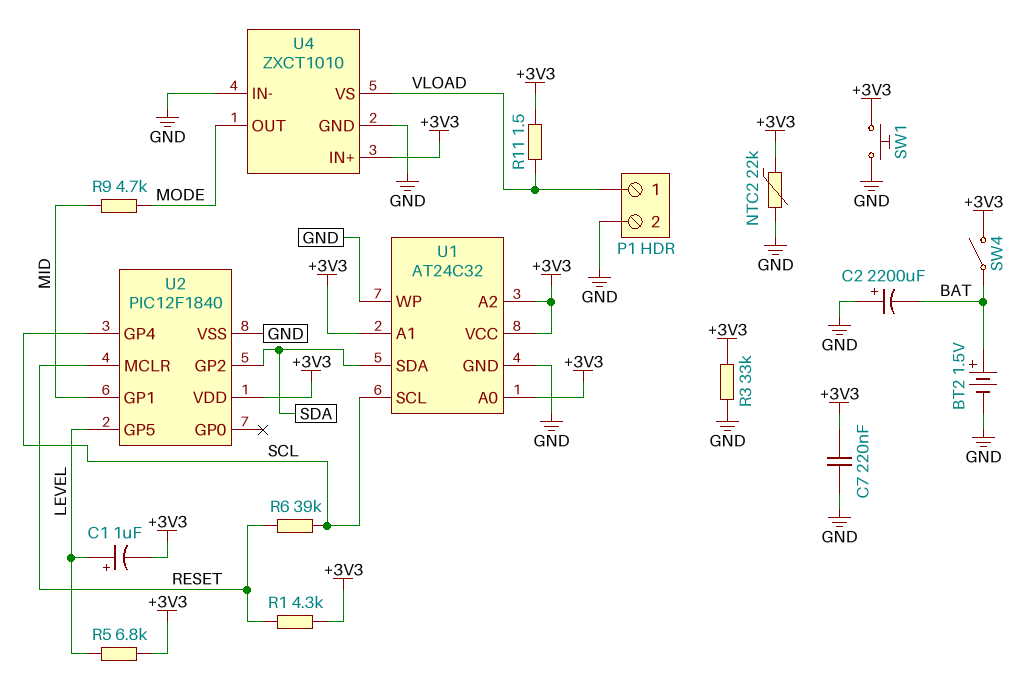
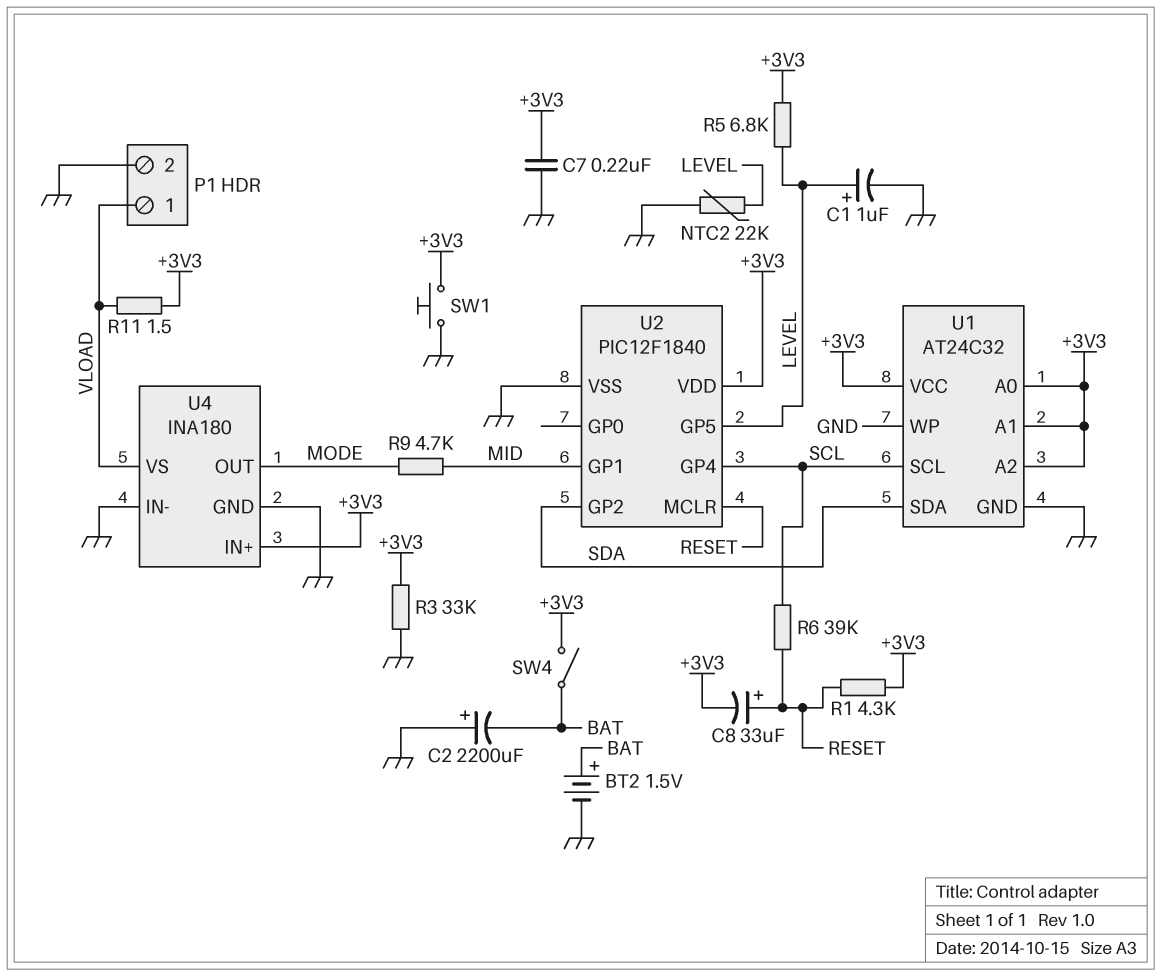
C1: 1uF (plus LEVEL, minus +3V3) -> 1uF (plus LEVEL, minus GND)
C8: none -> 33uF (plus RESET, minus +3V3)
NTC2: 22k (+3V3, GND) -> 22k (GND, LEVEL)
U4: ZXCT1010 -> INA180

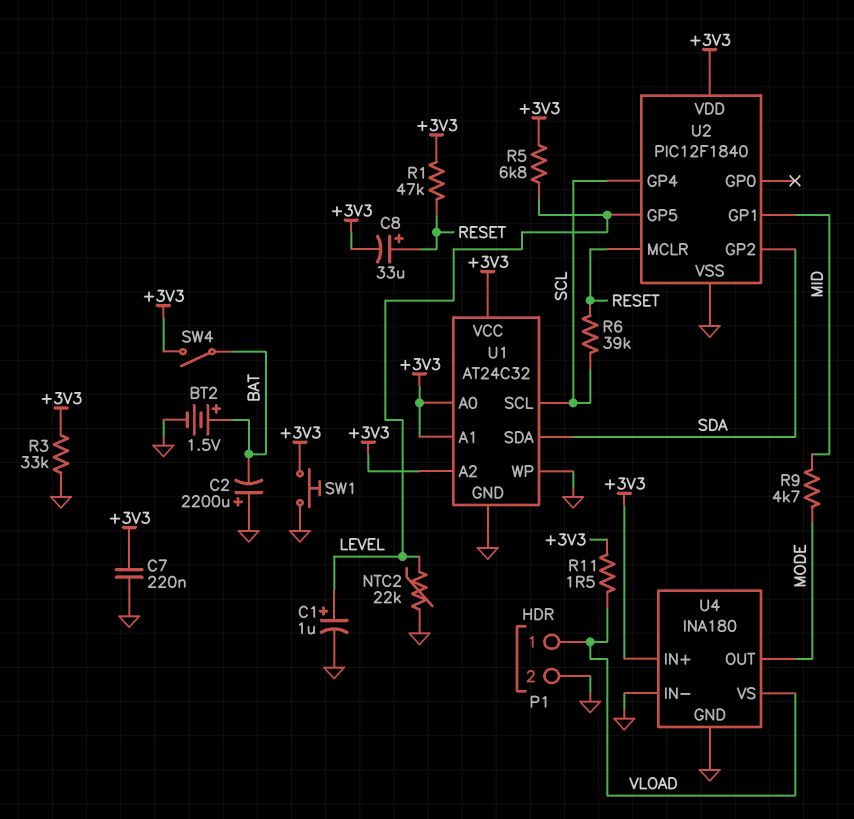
R1: 4.3k (+3V3, RESET) -> 47k (+3V3, RESET)

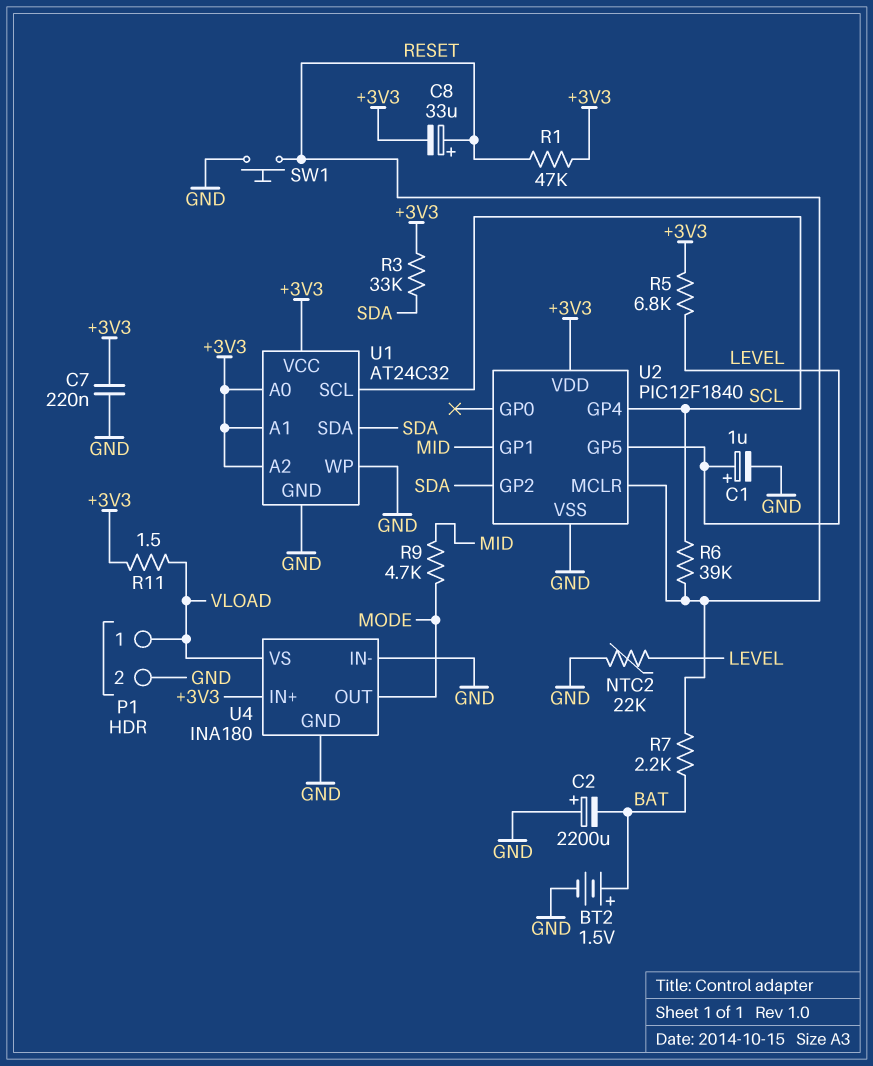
R3: 33k (+3V3, GND) -> 33k (+3V3, SDA)
R7: none -> 2.2k (BAT, RESET)
SW1: button (+3V3, GND) -> button (GND, RESET)
SW4: switch (+3V3, BAT) -> none

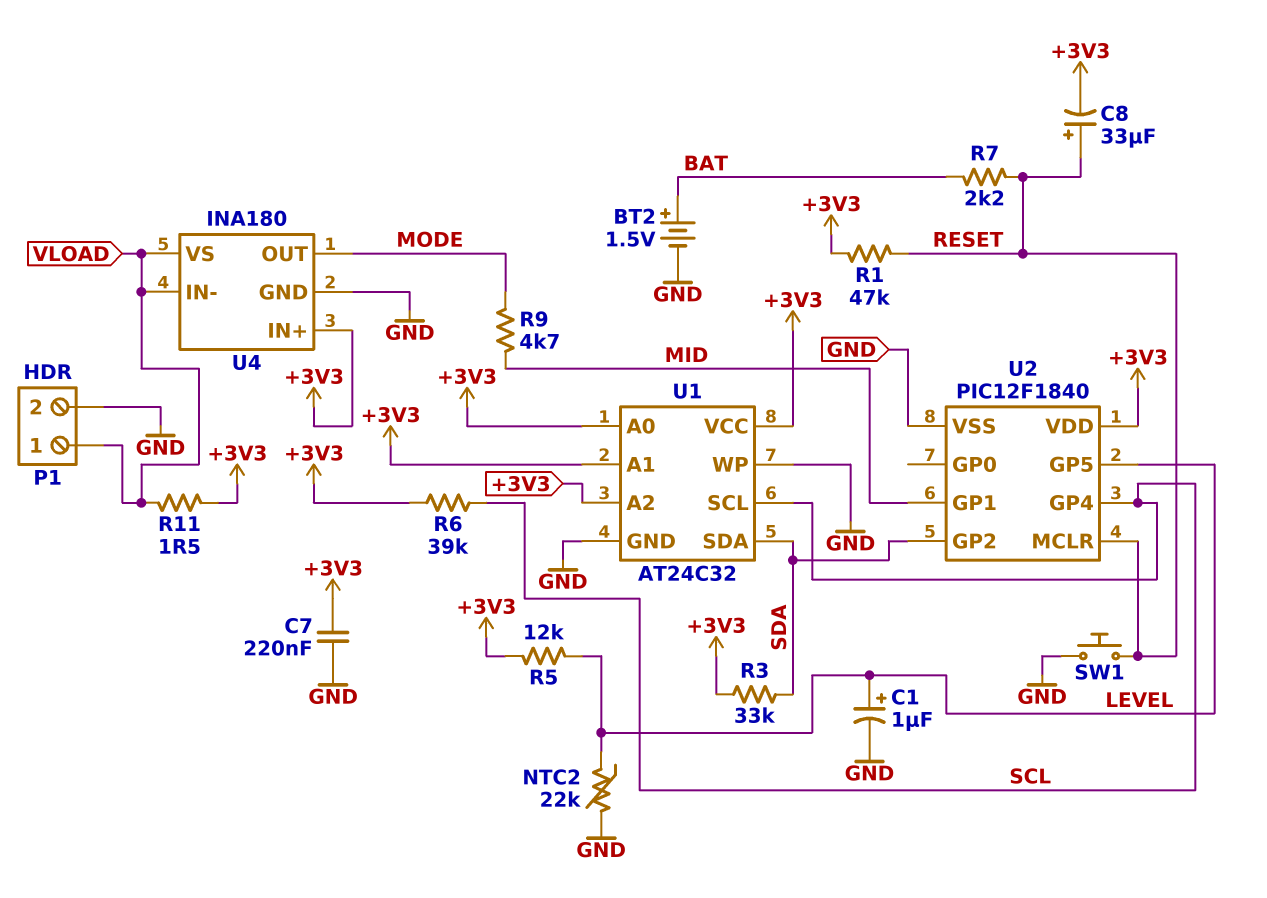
C2: 2200uF (plus GND, minus BAT) -> none
R5: 6.8k (+3V3, LEVEL) -> 12k (+3V3, LEVEL)
R6: 39k (RESET, SCL) -> 39k (+3V3, SCL)
U4 pin IN-: GND -> VLOAD

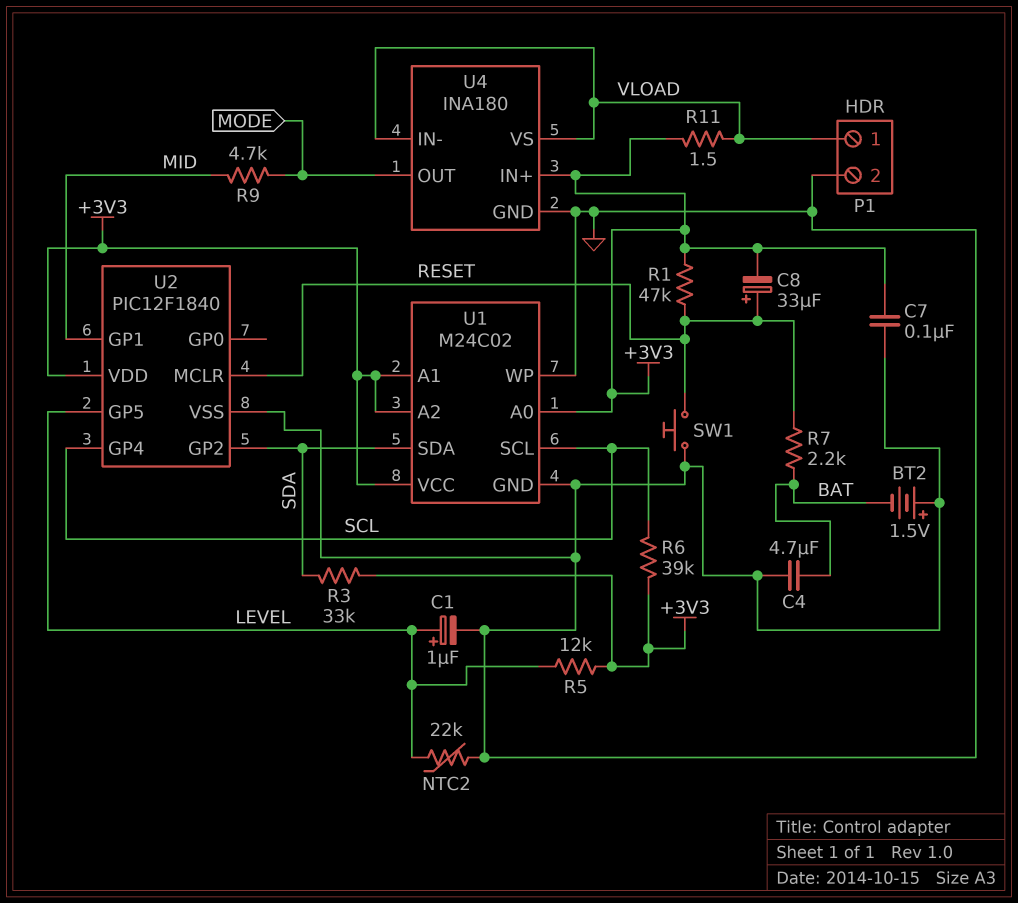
BT2: 1.5V (plus BAT, minus GND) -> 1.5V (plus GND, minus BAT)
C4: none -> 4.7uF (BAT, GND)
C7: 220nF (+3V3, GND) -> 100nF (+3V3, GND)
U1: AT24C32 -> M24C02

